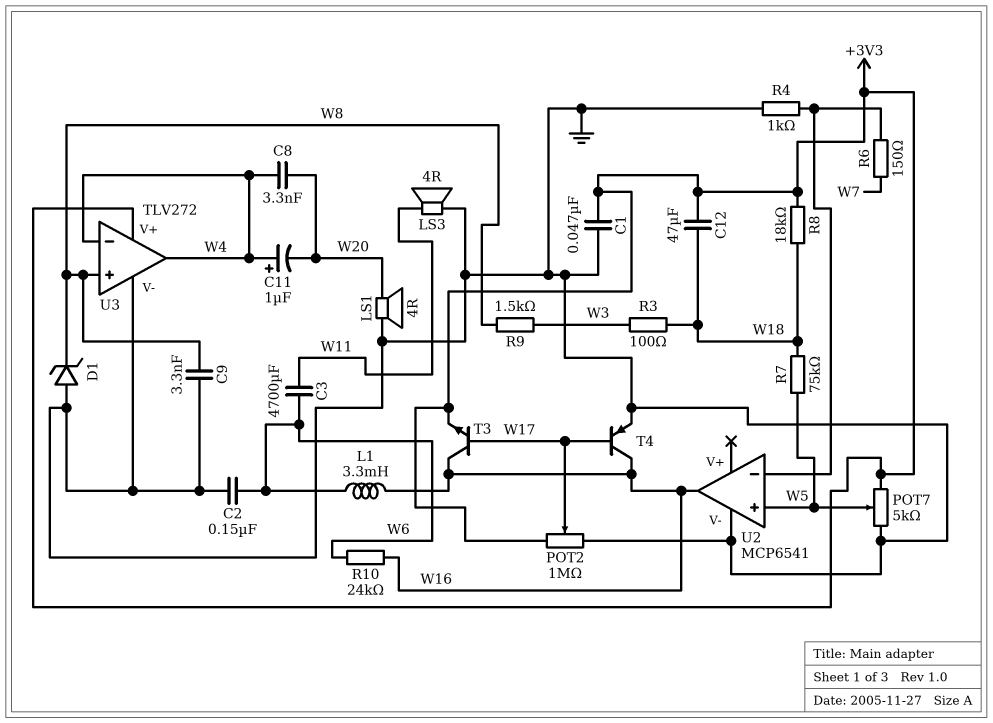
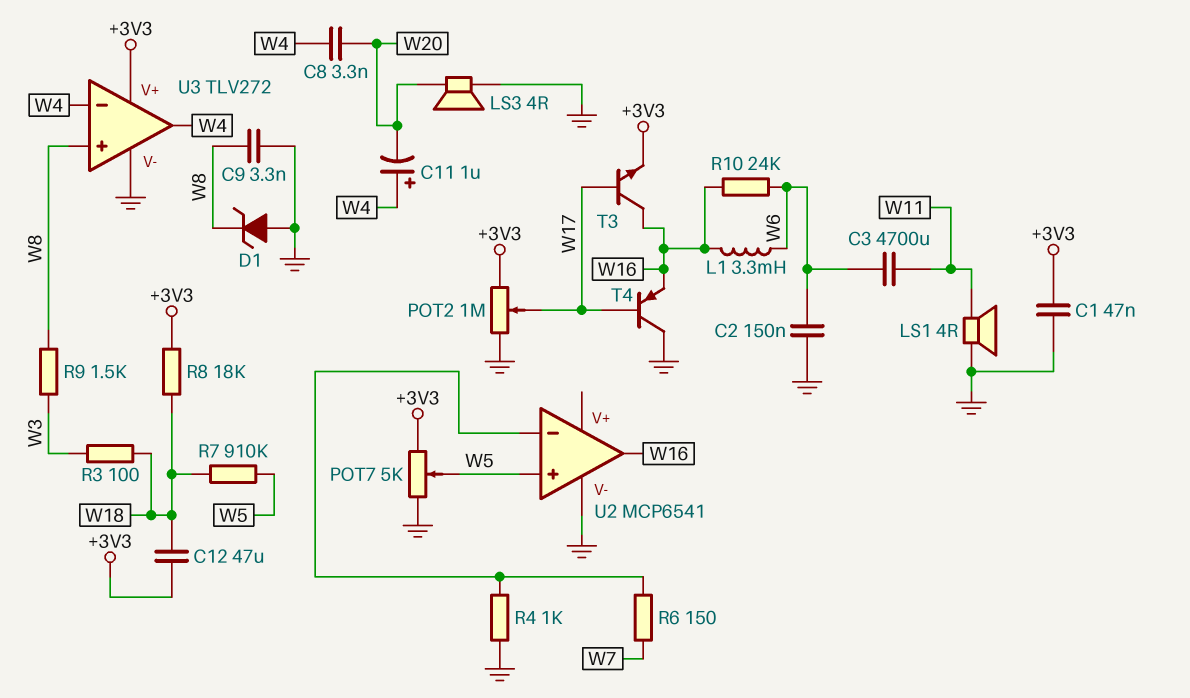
LS1: speaker 4R (GND, W20) -> speaker 4R (GND, W11)
LS3: speaker 4R (GND, W11) -> speaker 4R (GND, W20)
R7: 75k (W5, W18) -> 910k (W5, W18)
T4: PNP (B W17, C W16, E GND) -> PNP (B W17, C GND, E W16)

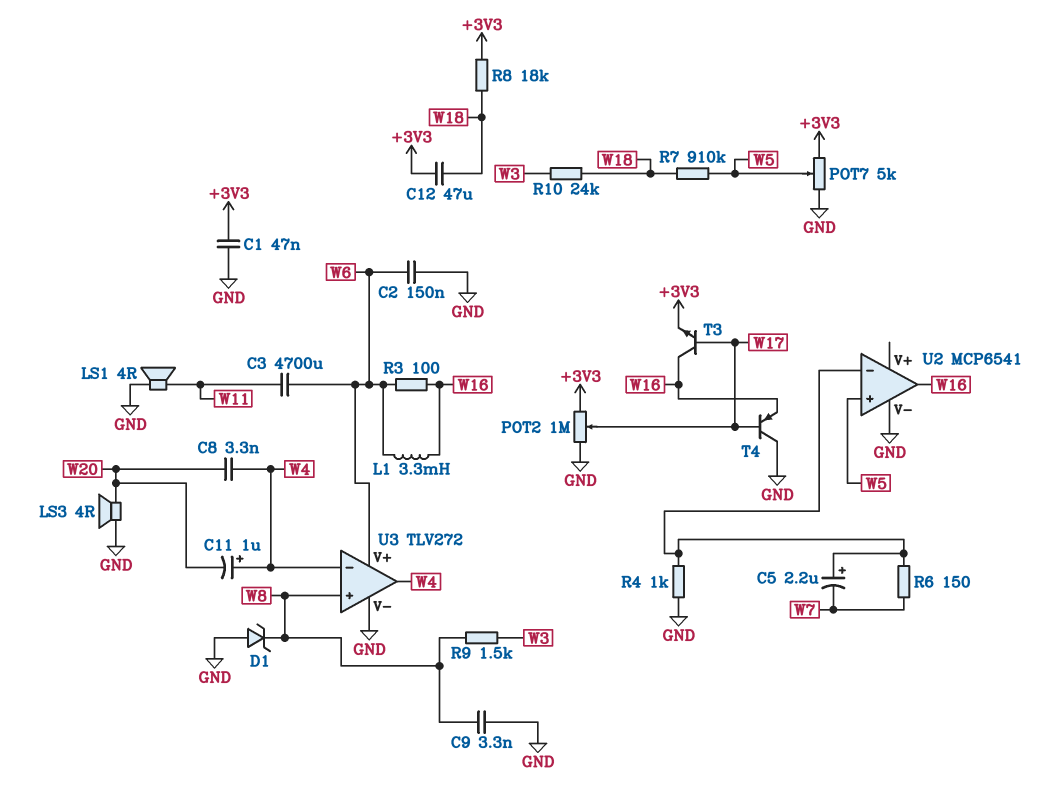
C5: none -> 2.2uF (plus U2/in-, minus W7)
R3: 100 (W3, W18) -> 100 (W6, W16)
R10: 24k (W6, W16) -> 24k (W3, W18)
U3 pin V+: +3V3 -> W6

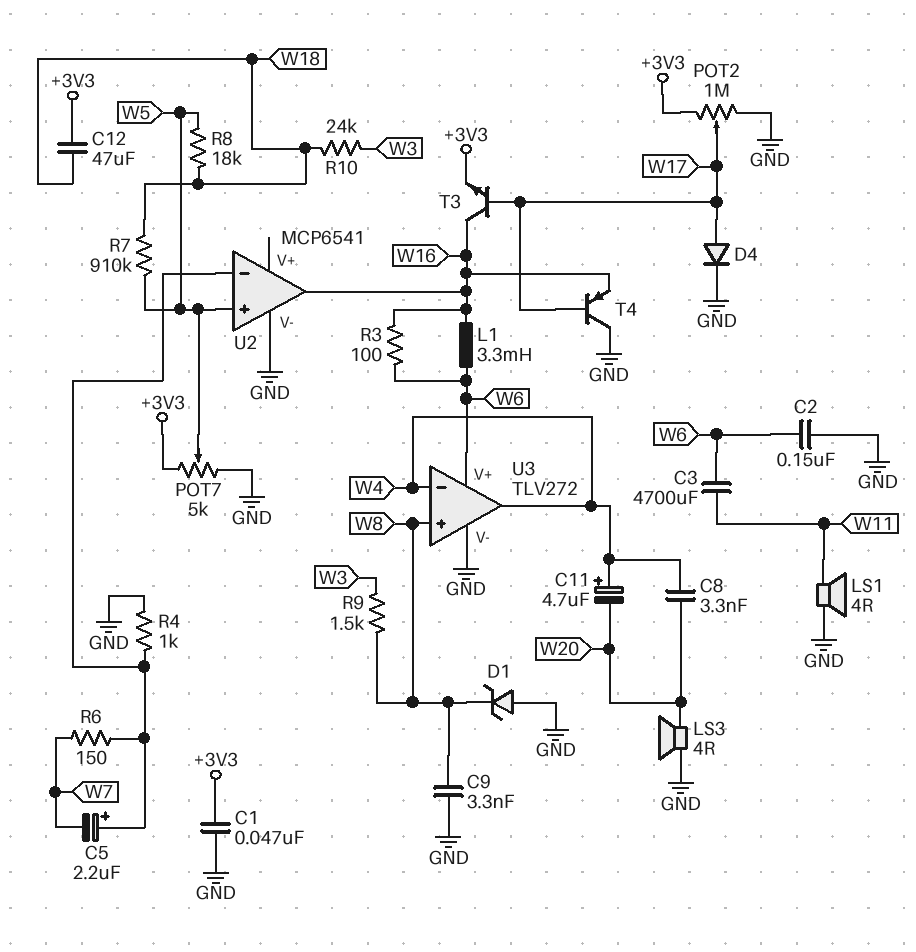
C11: 1uF (plus W4, minus W20) -> 4.7uF (plus W4, minus W20)
D4: none -> diode (A W17, K GND)
R8: 18k (+3V3, W18) -> 18k (W5, W18)

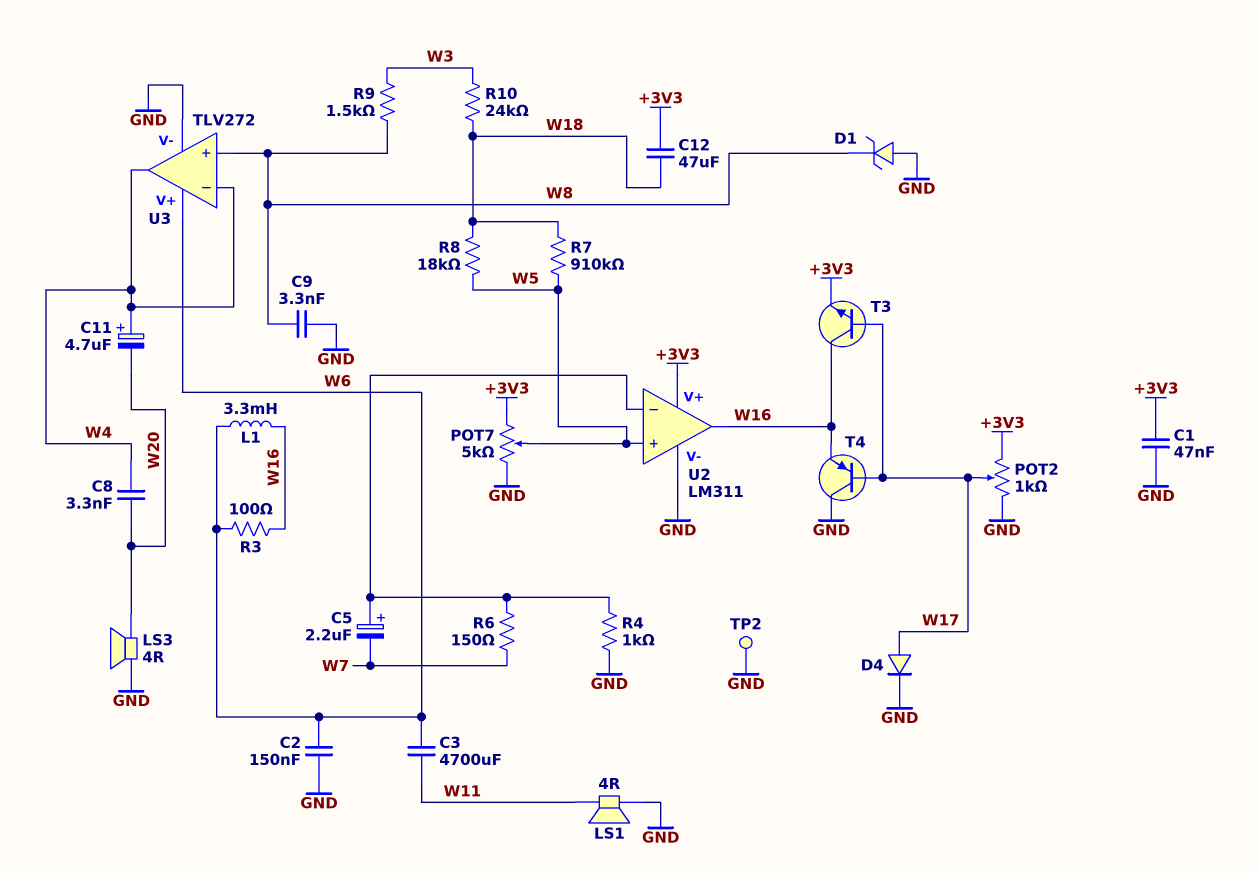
POT2: 1M (+3V3, GND, wiper W17) -> 1k (+3V3, GND, wiper W17)
TP2: none -> test point (GND)
U2: MCP6541 -> LM311
U2 pin V+: none -> +3V3

